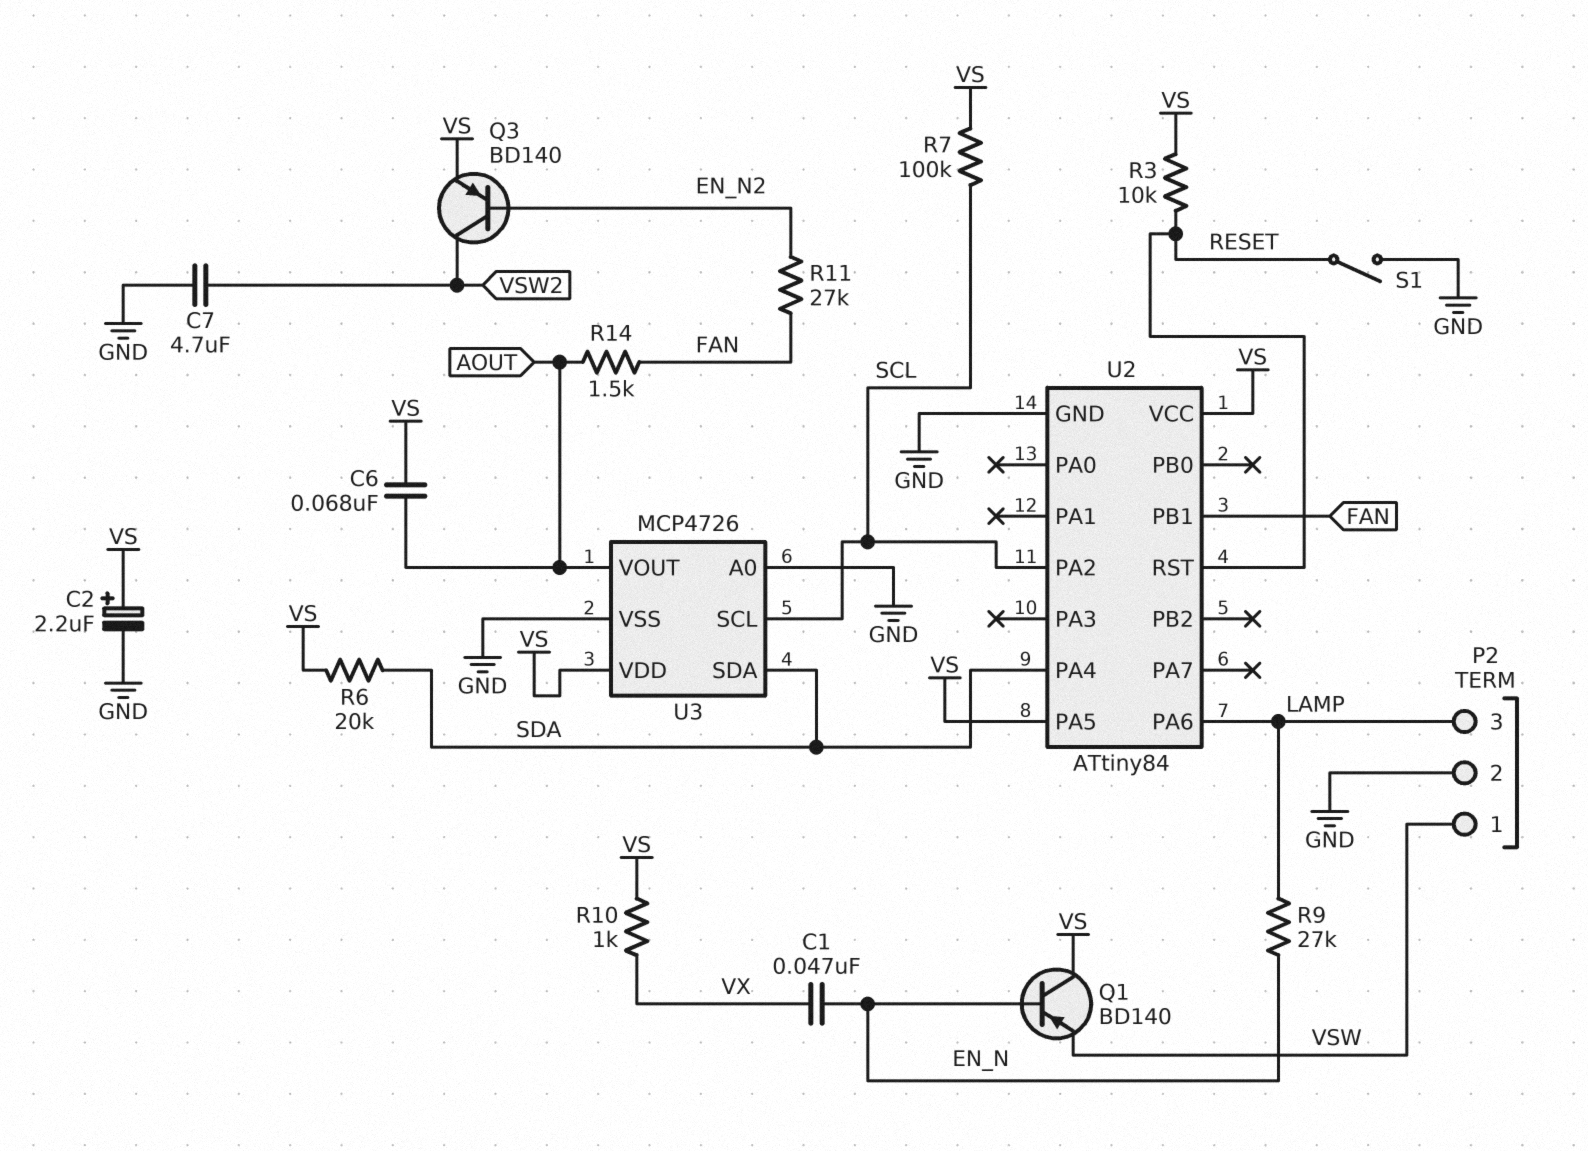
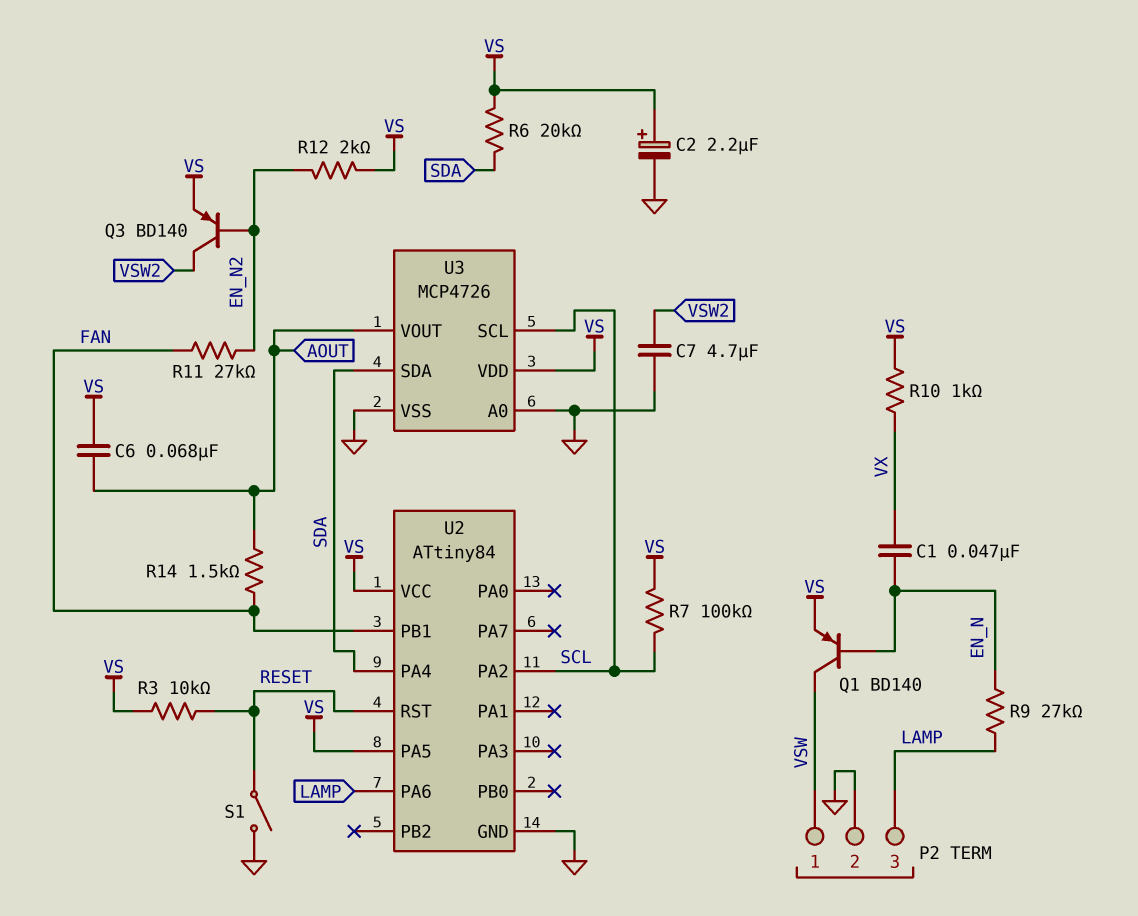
Q1: PNP BD140 (B EN_N, C VS, E VSW) -> PNP BD140 (B EN_N, C VSW, E VS)
R12: none -> 2k (EN_N2, VS)

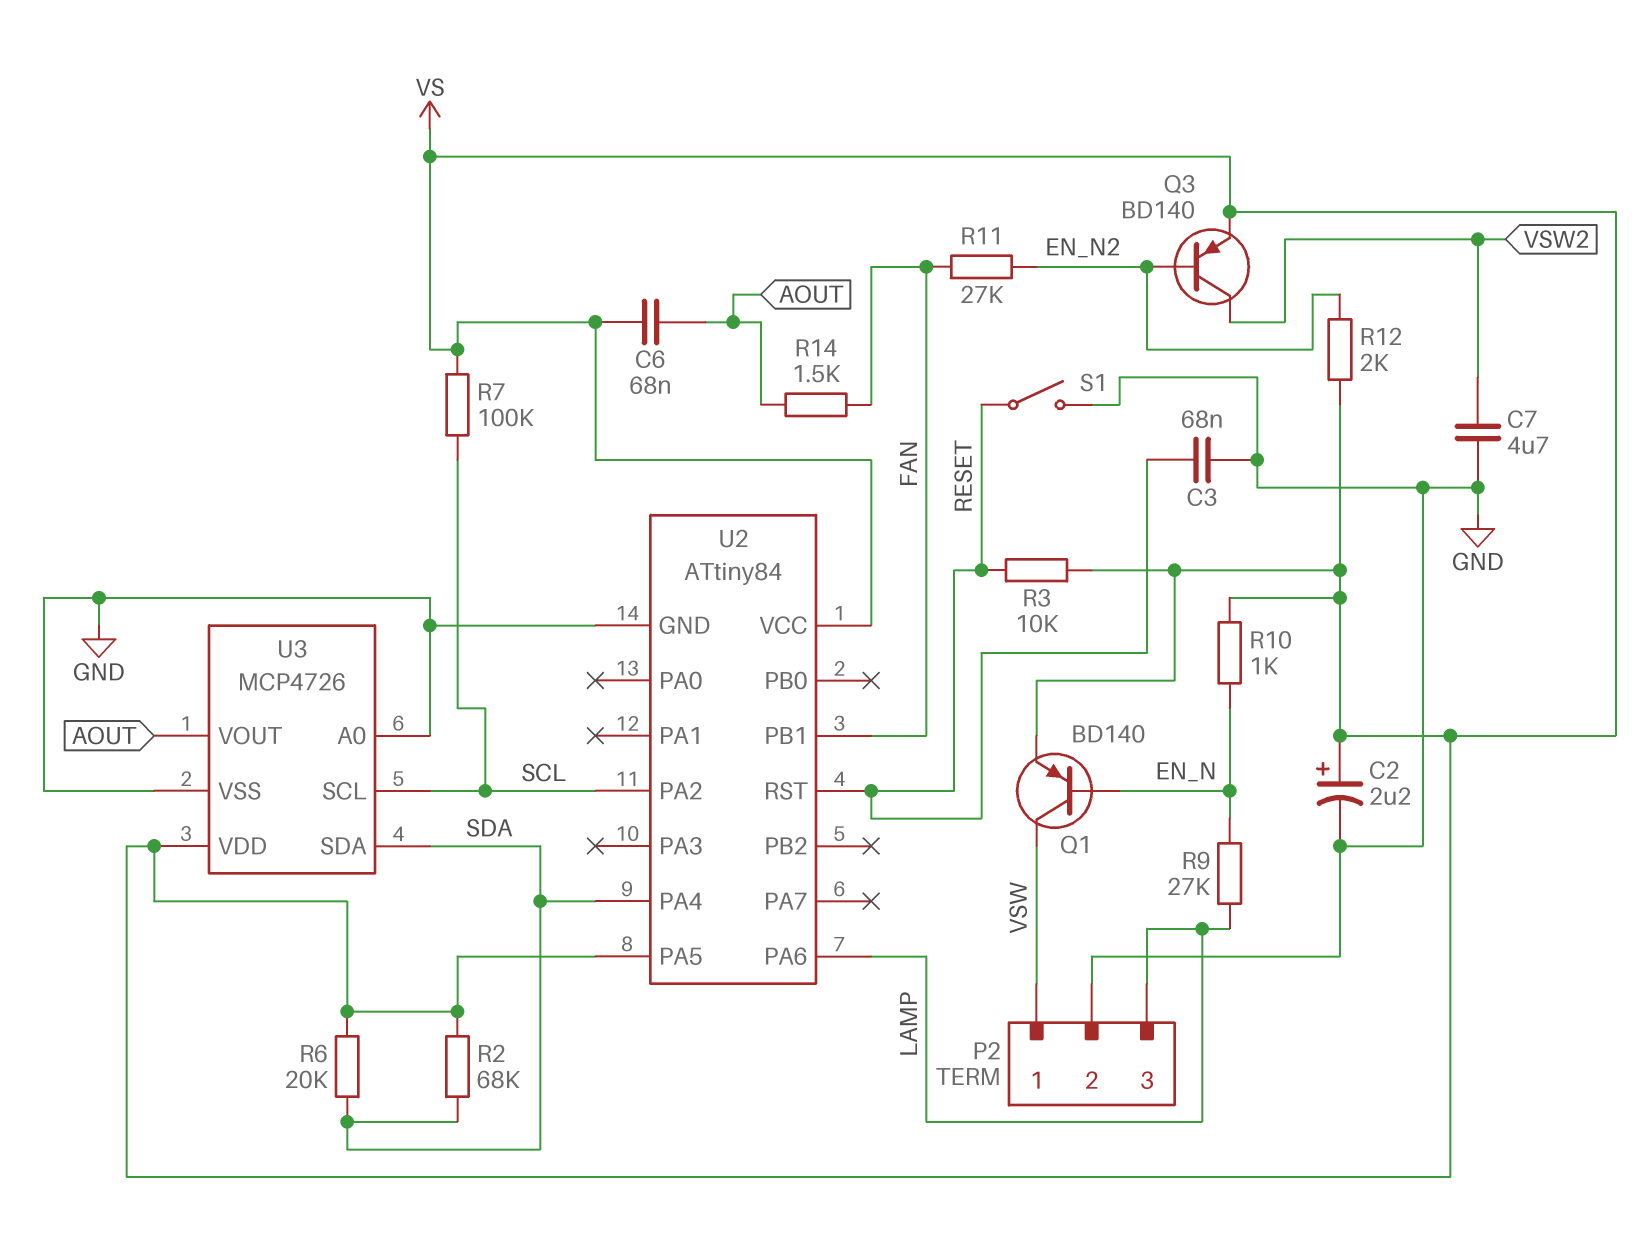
C1: 47nF (EN_N, VX) -> none
C3: none -> 68nF (GND, RESET)
R2: none -> 68k (SDA, VS)
R10: 1k (VS, VX) -> 1k (EN_N, VS)

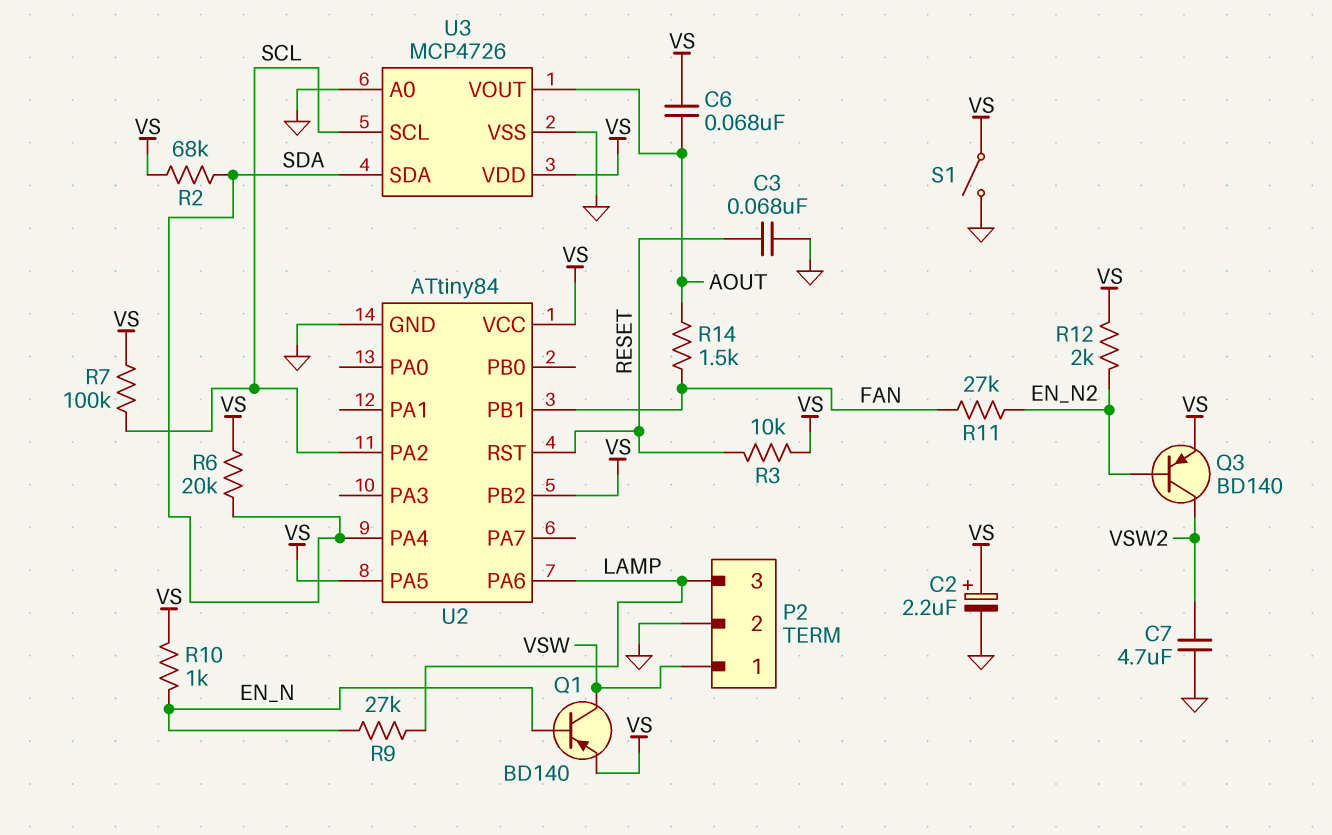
S1: switch (GND, RESET) -> switch (GND, VS)
U2 pin PB2: none -> VS

